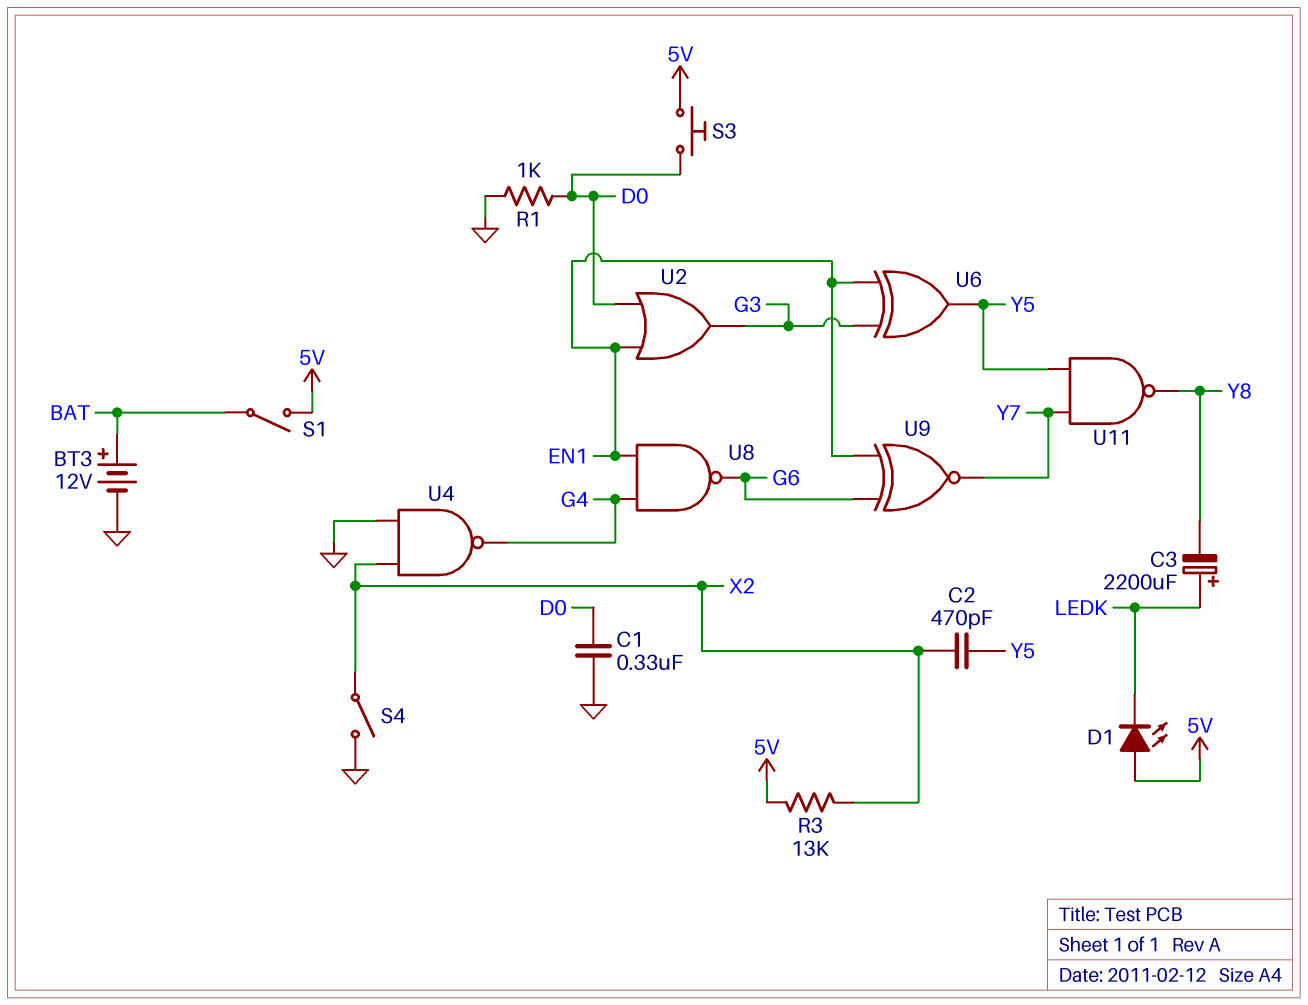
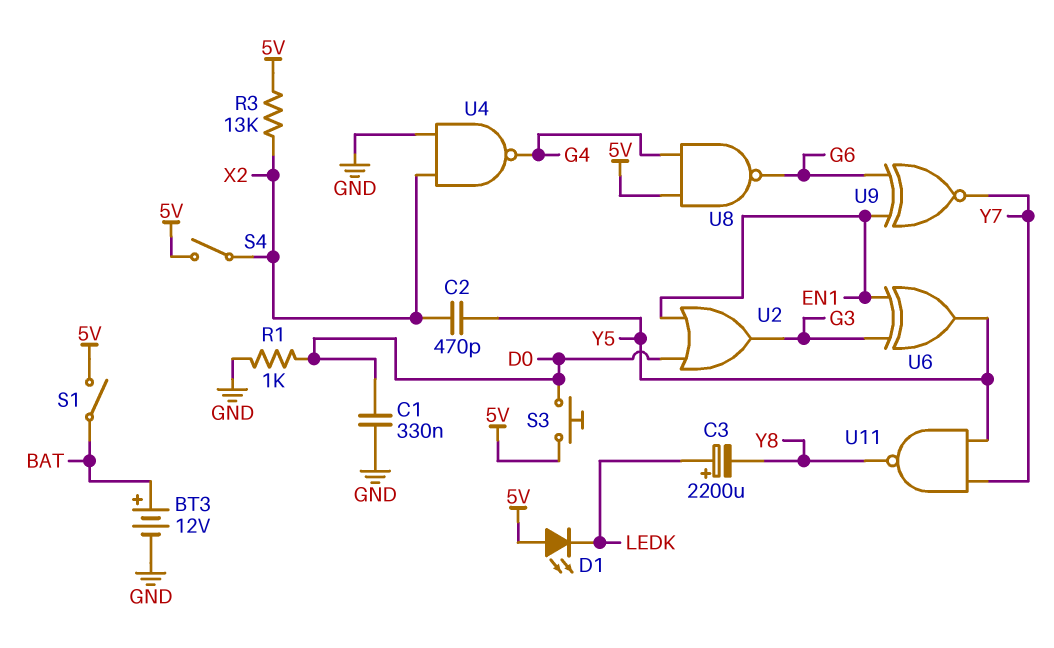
S4: switch (GND, X2) -> switch (5V, X2)
U8: NAND (in EN1, in G4, out G6) -> NAND (in 5V, in G4, out G6)

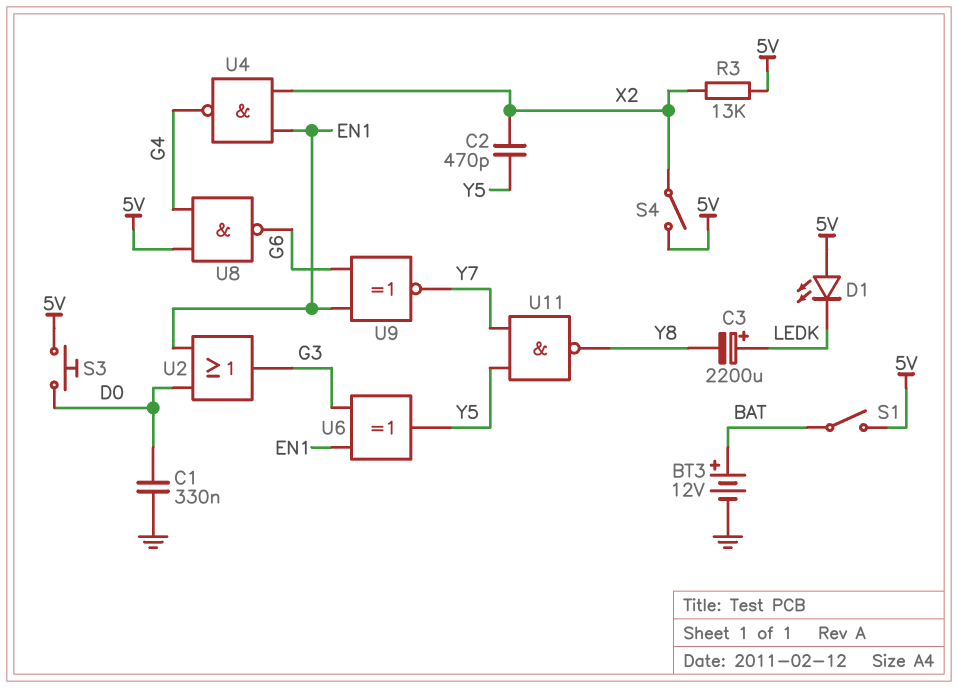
R1: 1k (D0, GND) -> none
U4: NAND (in GND, in X2, out G4) -> NAND (in EN1, in X2, out G4)

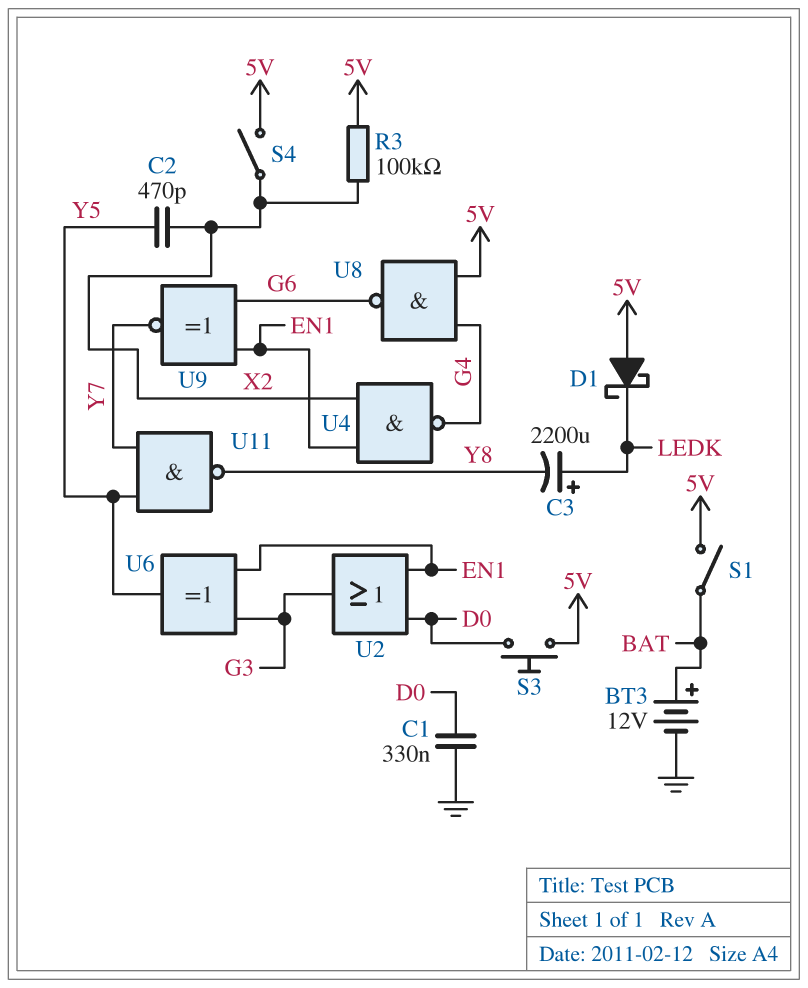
D1: LED (A 5V, K LEDK) -> schottky (A 5V, K LEDK)
R3: 13k (5V, X2) -> 100k (5V, X2)

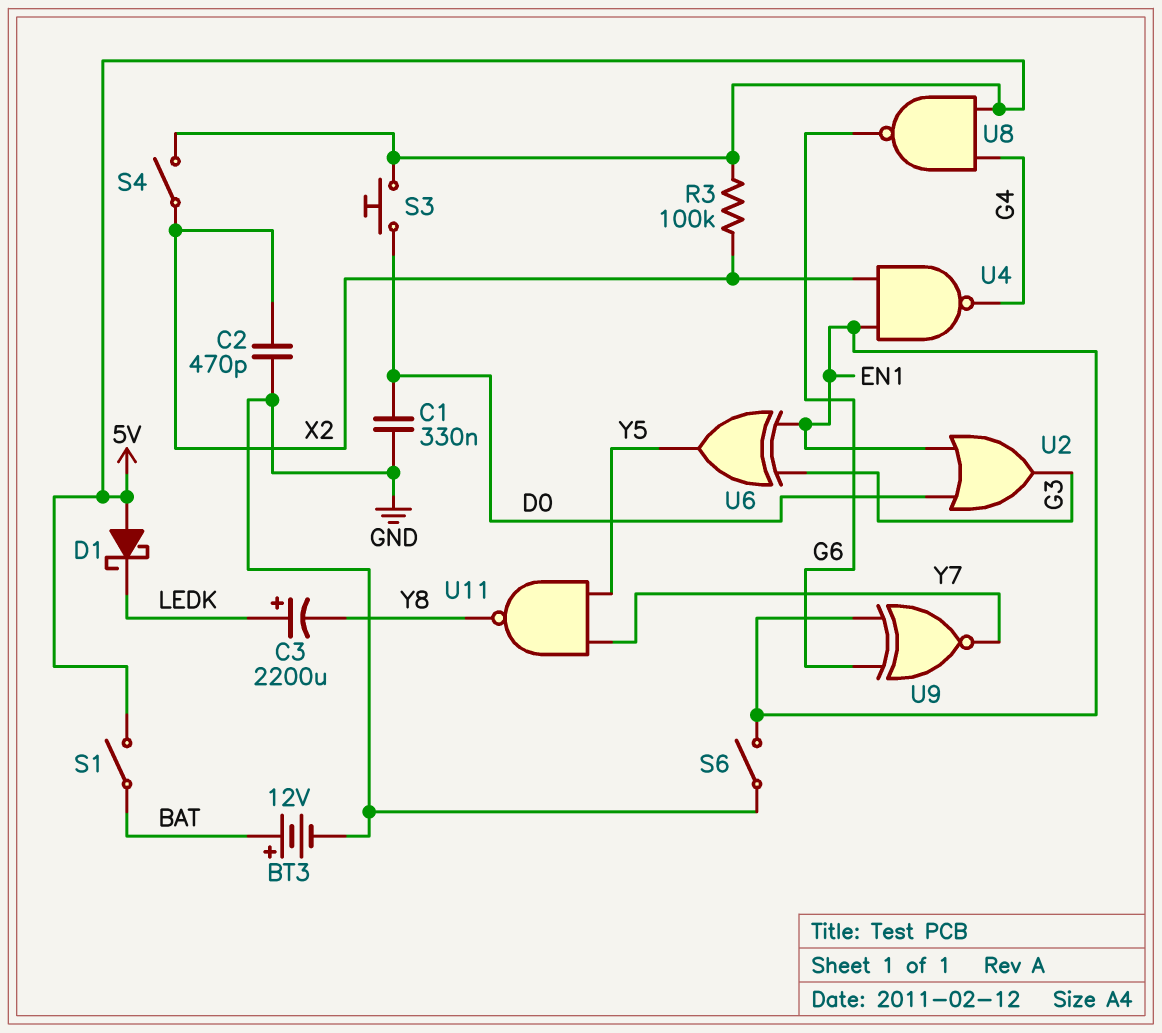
C2: 470pF (X2, Y5) -> 470pF (GND, X2)
S6: none -> switch (EN1, GND)

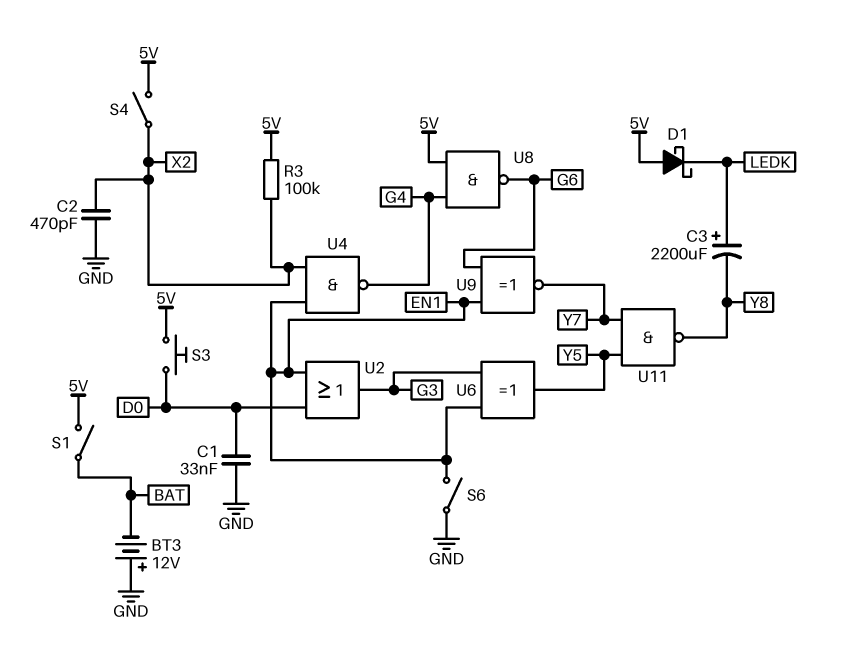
BT3: 12V (plus BAT, minus GND) -> 12V (plus GND, minus BAT)
C1: 330nF (D0, GND) -> 33nF (D0, GND)

